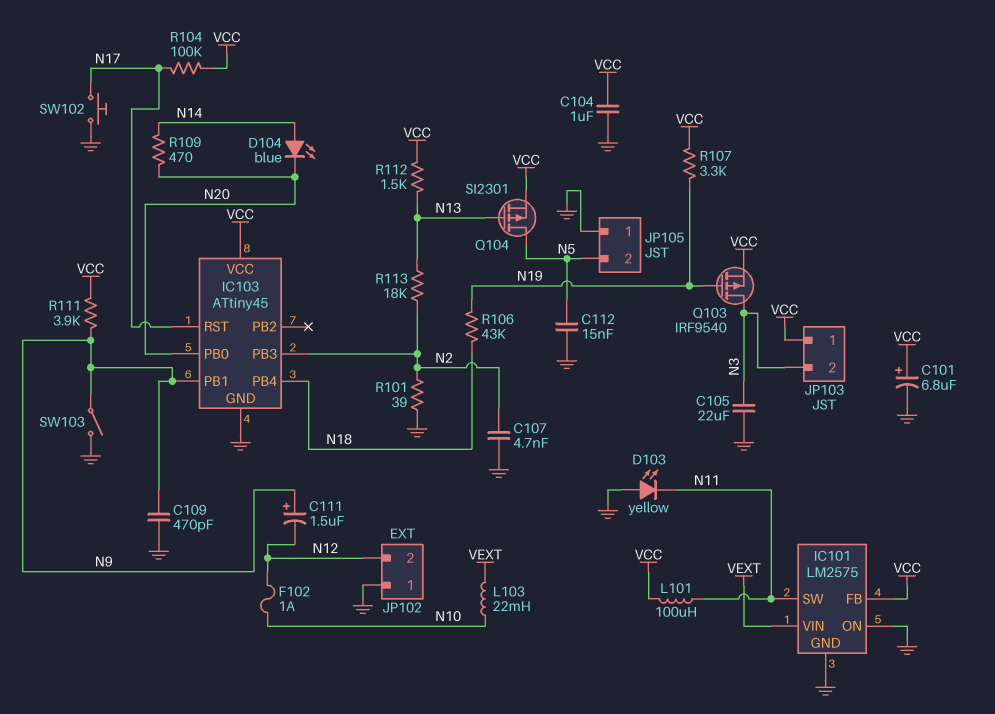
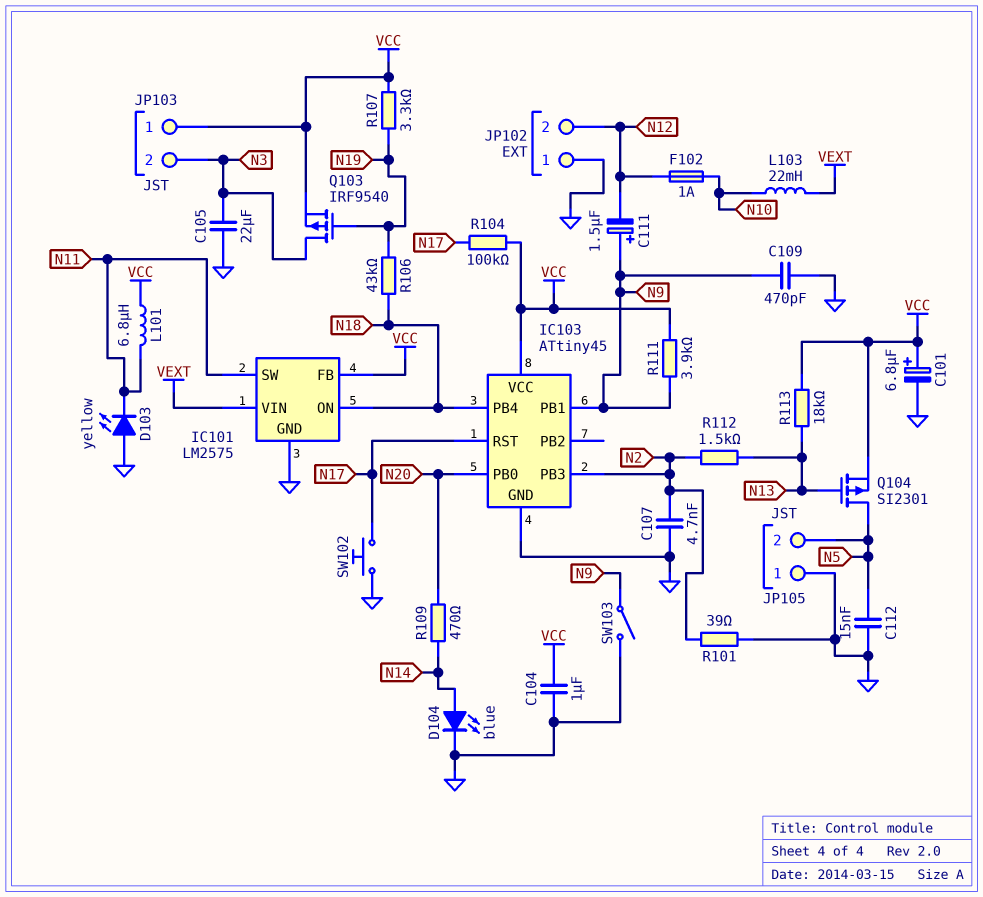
D104: LED blue (A N14, K N20) -> LED blue (A N14, K GND)
IC101 pin ON: GND -> N18
L101: 100uH (N11, VCC) -> 6.8uH (N11, VCC)
R112: 1.5k (N13, VCC) -> 1.5k (N2, N13)
R113: 18k (N2, N13) -> 18k (N13, VCC)

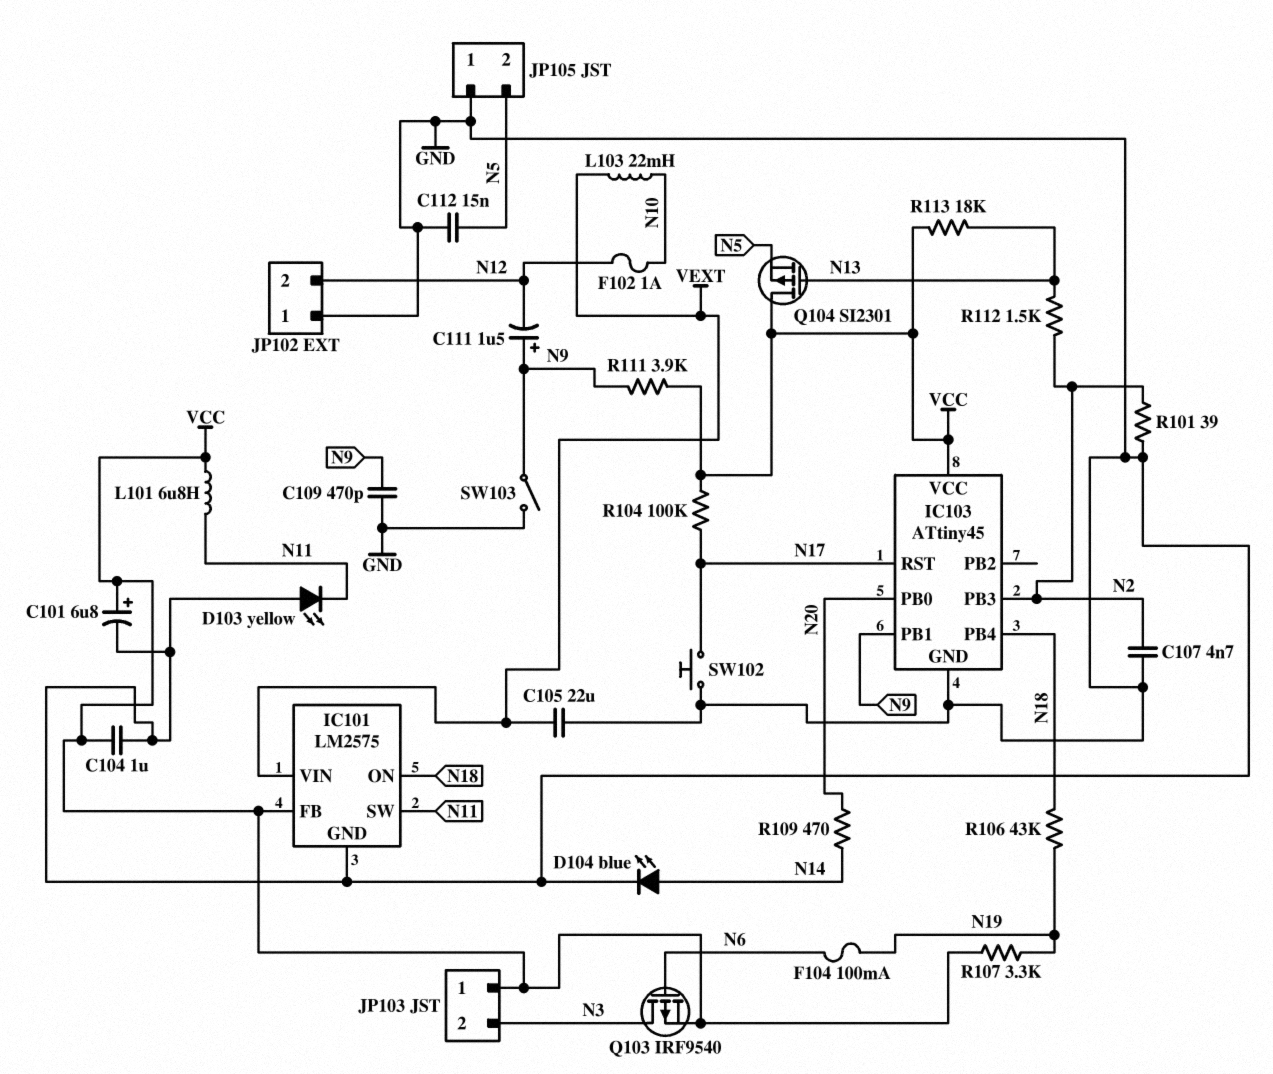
C105: 22uF (GND, N3) -> 22uF (GND, VEXT)
F104: none -> 100mA (N6, N19)
Q103: PMOS IRF9540 (G N19, D N3, S VCC) -> PMOS IRF9540 (G N6, D N3, S VCC)
Q104: PMOS SI2301 (G N13, D N5, S VCC) -> PMOS SI2301 (G N13, D VCC, S N5)

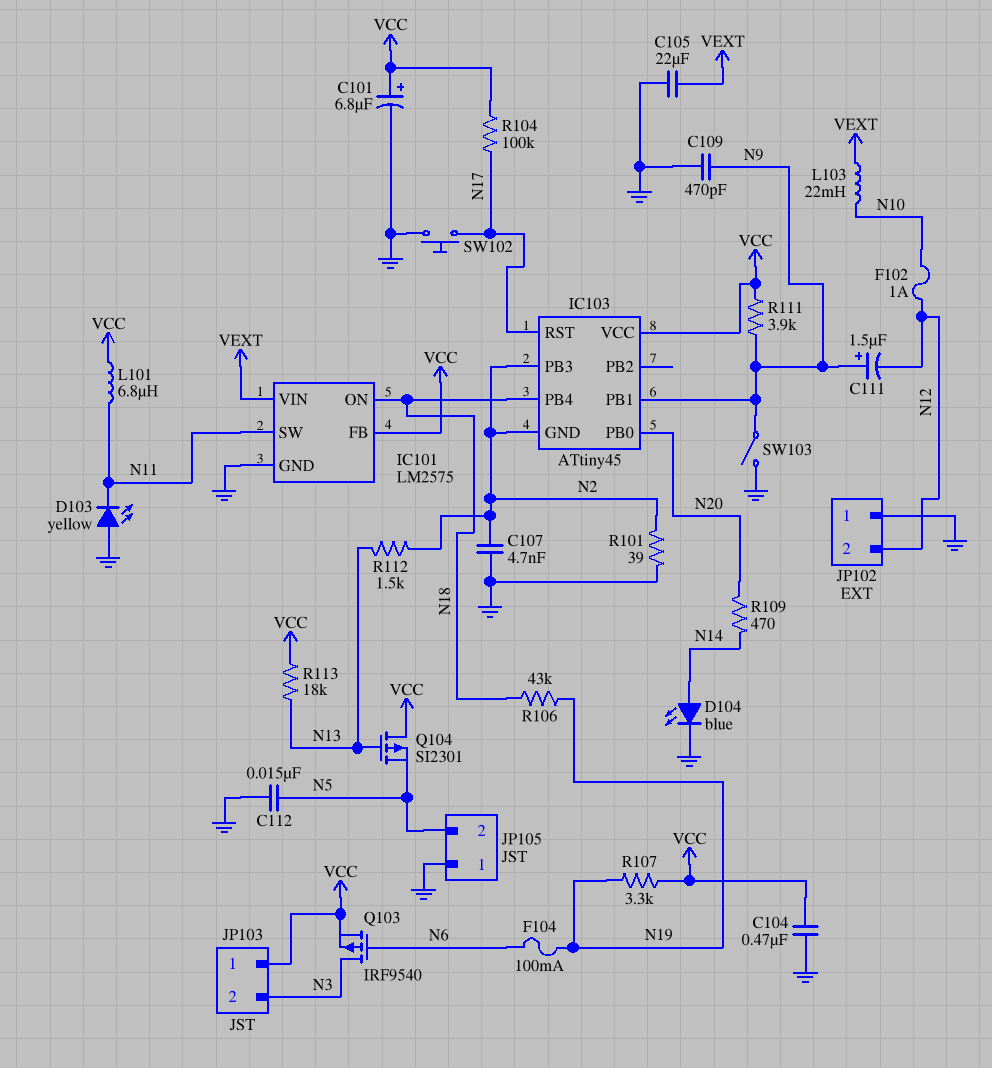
C104: 1uF (GND, VCC) -> 470nF (GND, VCC)
IC103 pin GND: GND -> N2

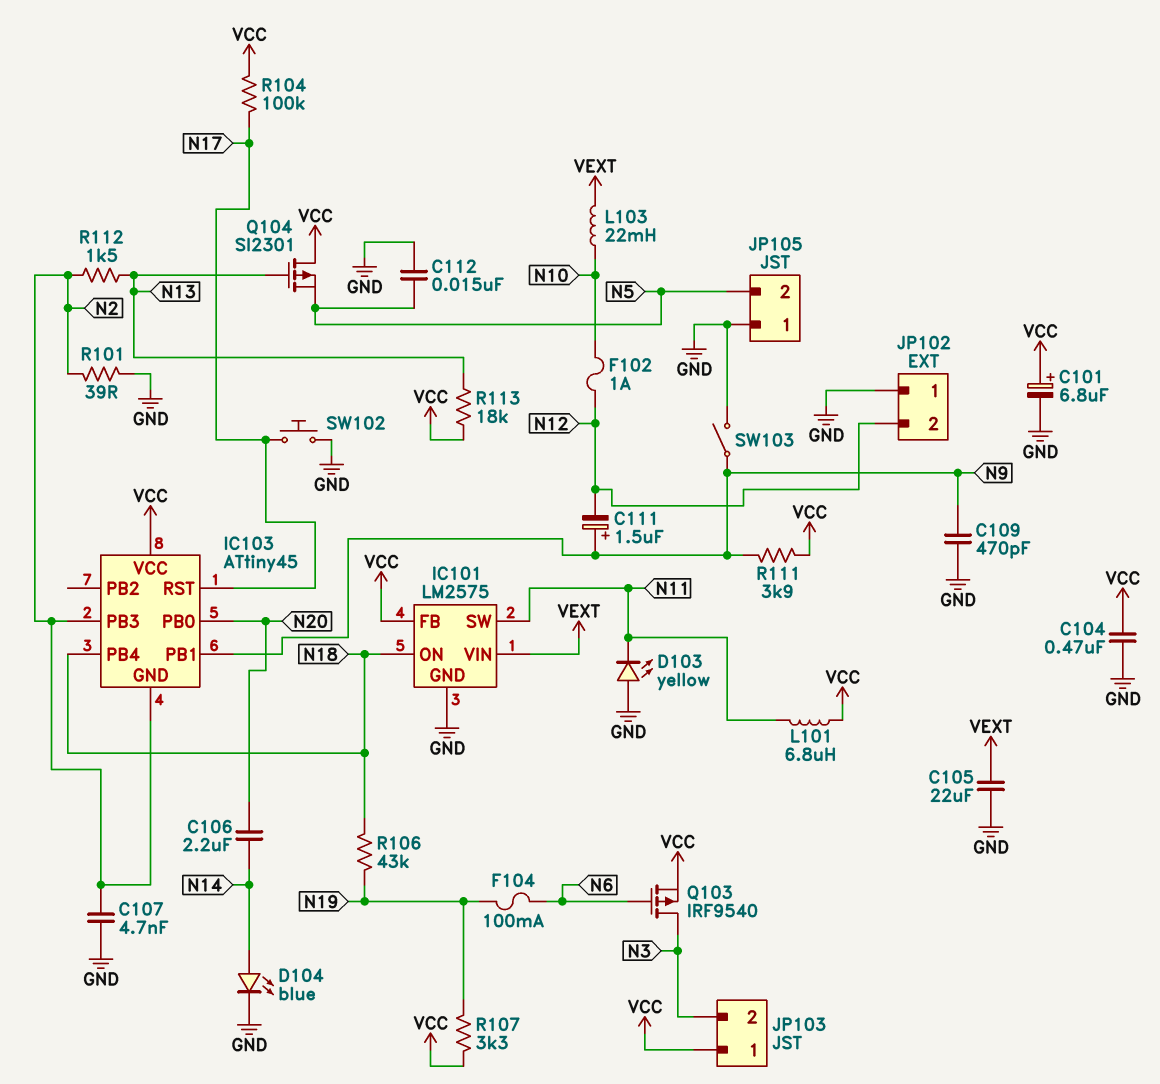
C106: none -> 2.2uF (N14, N20)
R109: 470 (N14, N20) -> none

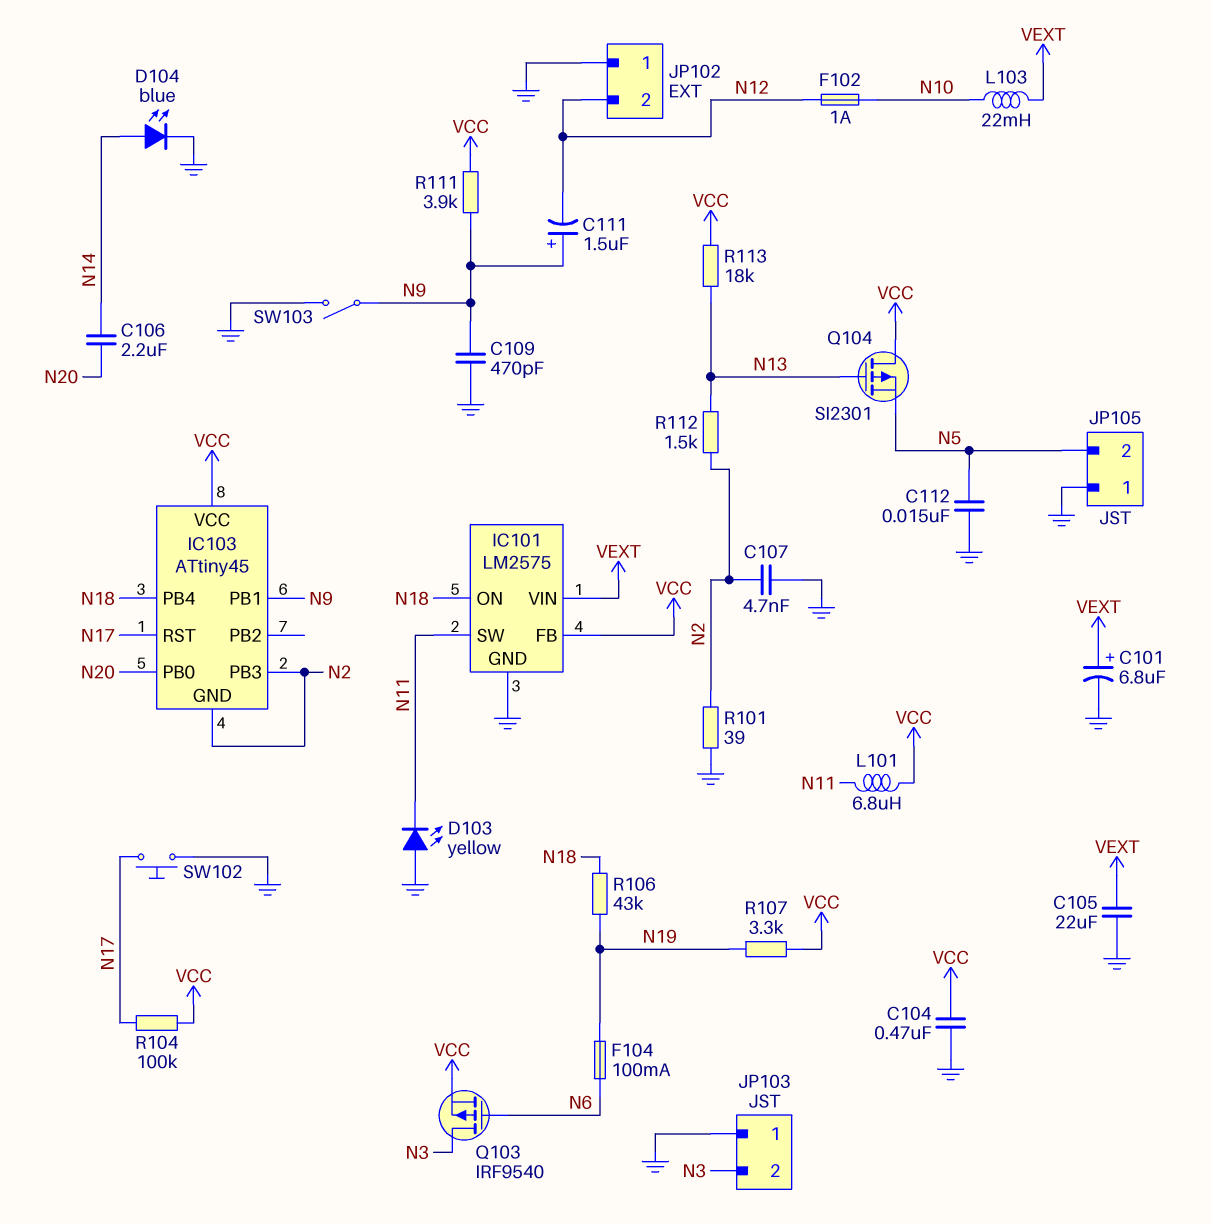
C101: 6.8uF (plus VCC, minus GND) -> 6.8uF (plus VEXT, minus GND)
JP103 pin 1: VCC -> GND

